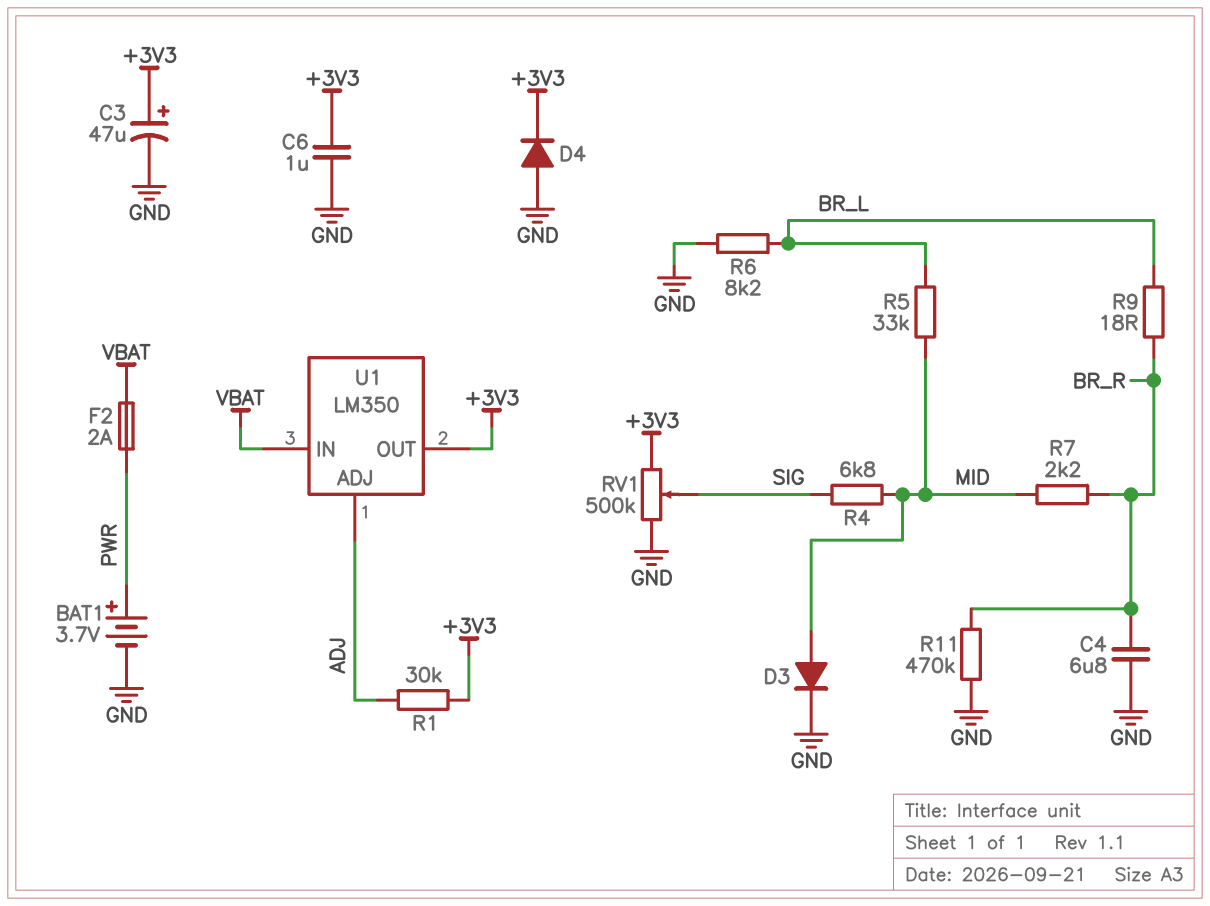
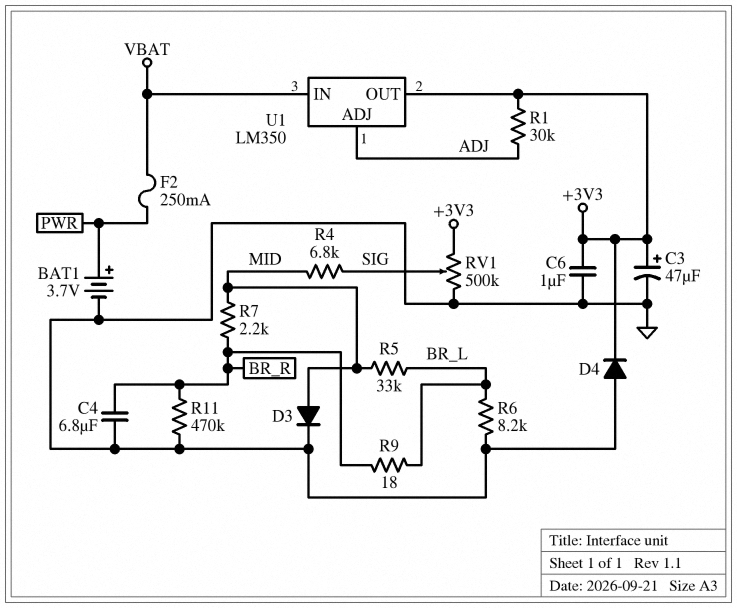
F2: 2A (PWR, VBAT) -> 250mA (PWR, VBAT)

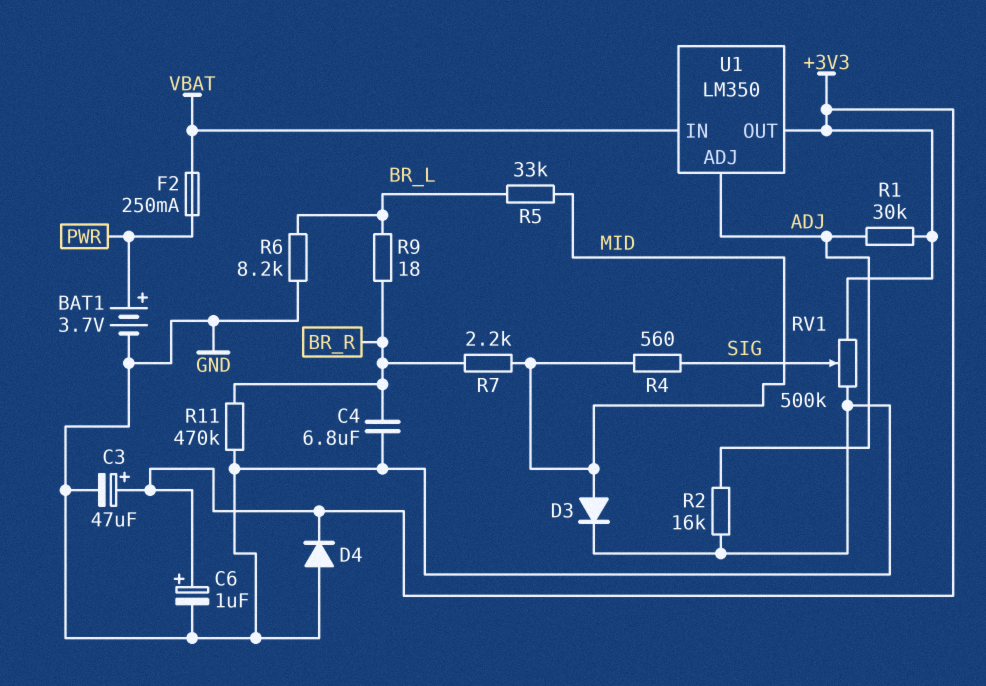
C6: 1uF (+3V3, GND) -> 1uF (plus +3V3, minus GND)
R2: none -> 16k (ADJ, GND)
R4: 6.8k (MID, SIG) -> 560 (MID, SIG)

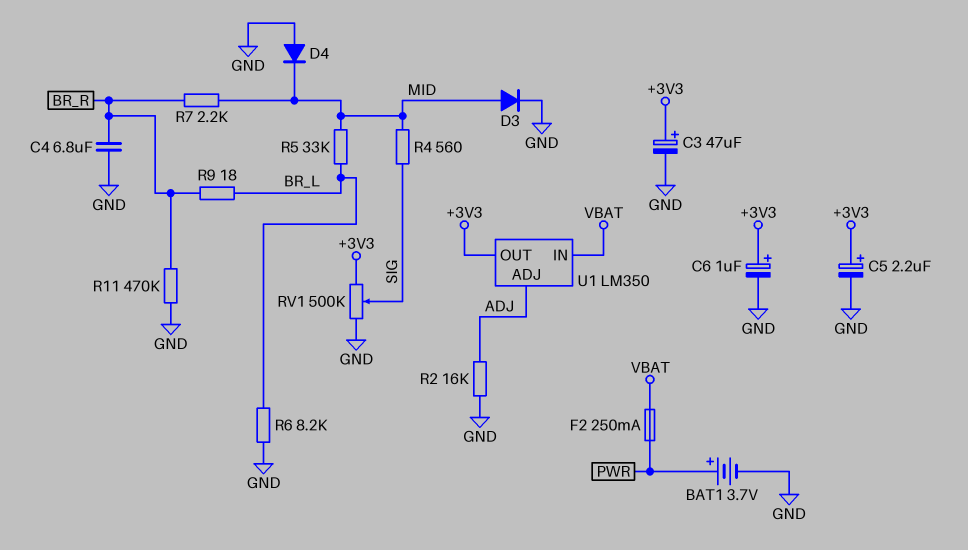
C5: none -> 2.2uF (plus +3V3, minus GND)
D4: diode (A GND, K +3V3) -> diode (A GND, K MID)
R1: 30k (+3V3, ADJ) -> none

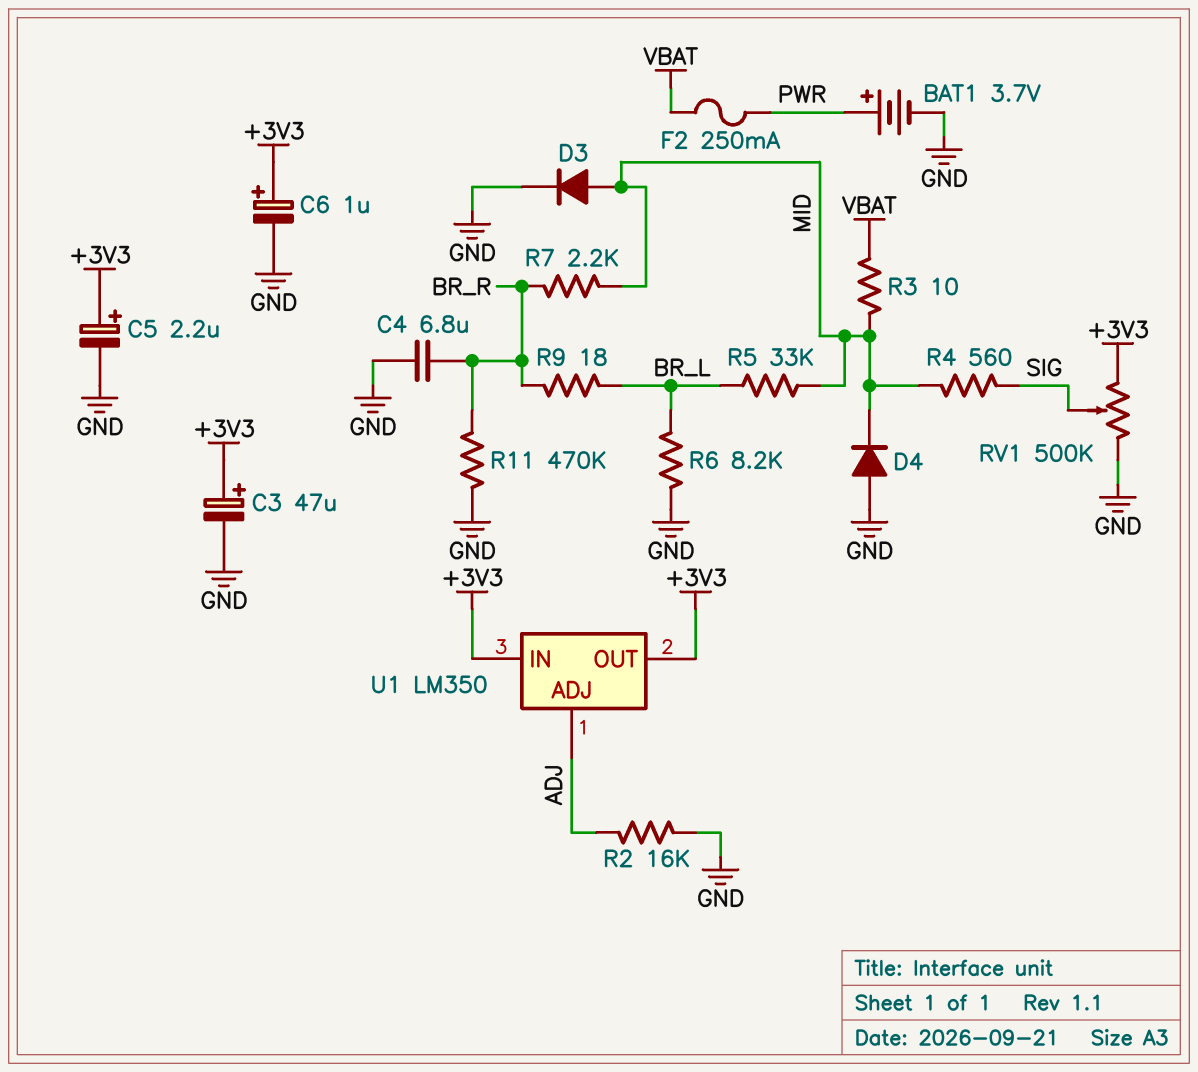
R3: none -> 10 (MID, VBAT)
U1 pin IN: VBAT -> +3V3

